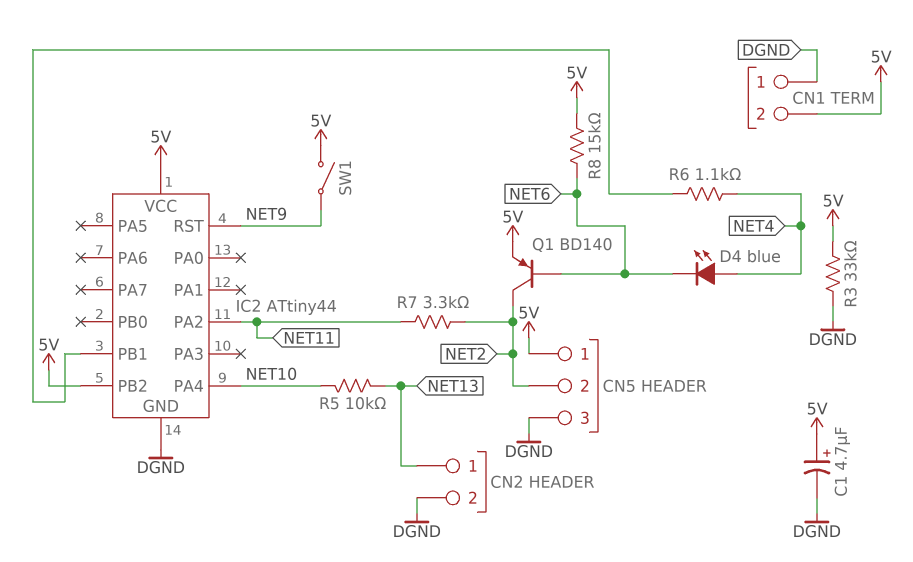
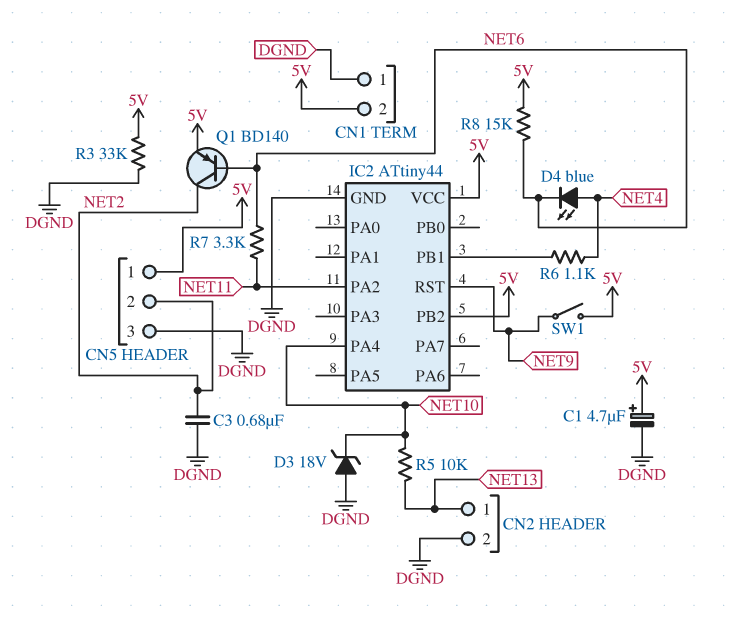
C3: none -> 680nF (DGND, NET2)
D3: none -> zener 18V (A DGND, K NET10)
R7: 3.3k (NET2, NET11) -> 3.3k (NET6, NET11)

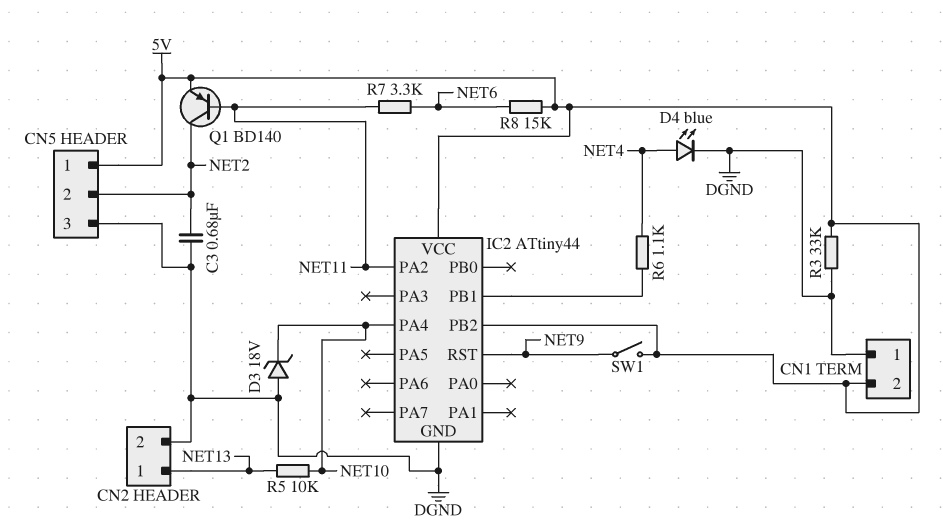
C1: 4.7uF (plus 5V, minus DGND) -> none
D4: LED blue (A NET4, K NET6) -> LED blue (A NET4, K DGND)
Q1: PNP BD140 (B NET6, C NET2, E 5V) -> PNP BD140 (B NET11, C NET2, E 5V)

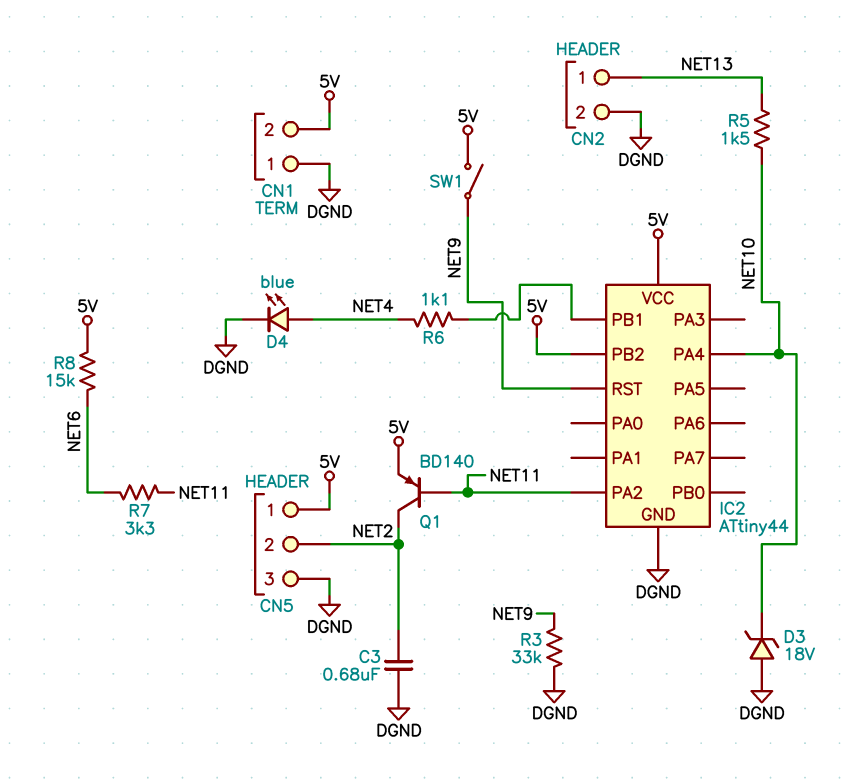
R3: 33k (5V, DGND) -> 33k (DGND, NET9)
R5: 10k (NET10, NET13) -> 1.5k (NET10, NET13)

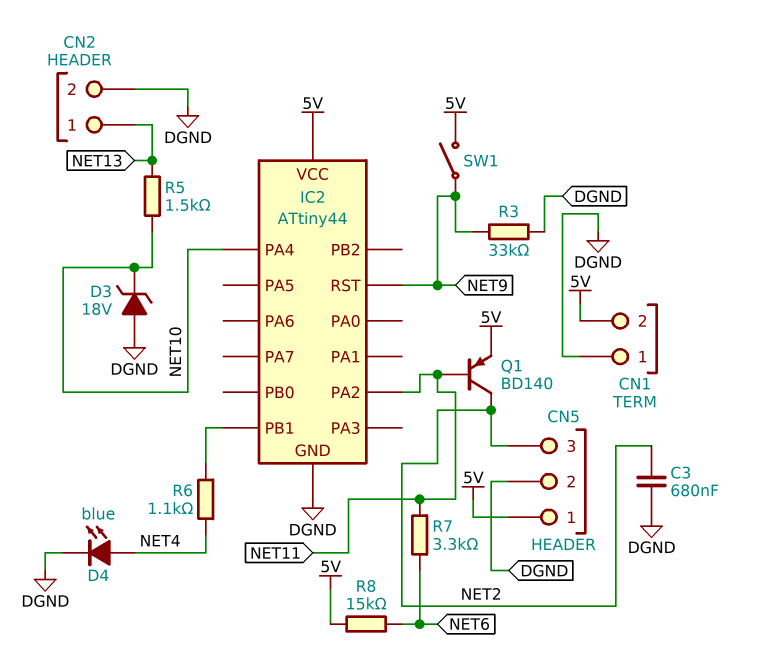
CN5 pin 2: NET2 -> DGND
CN5 pin 3: DGND -> NET2
IC2 pin PB2: 5V -> none

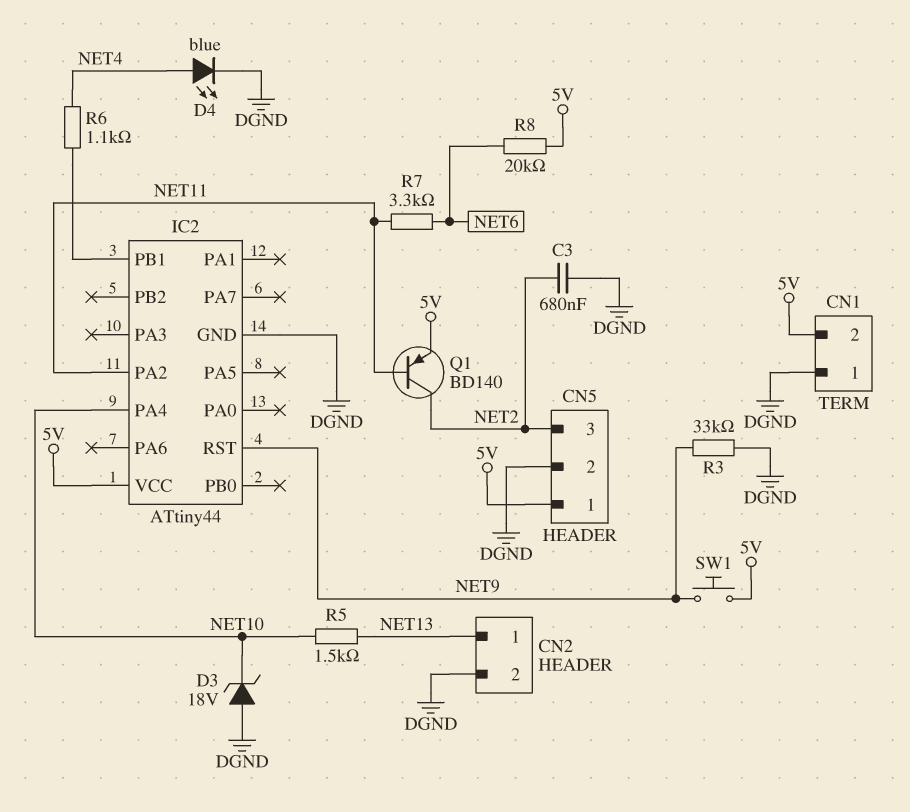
R8: 15k (5V, NET6) -> 20k (5V, NET6)
SW1: switch (5V, NET9) -> button (5V, NET9)

